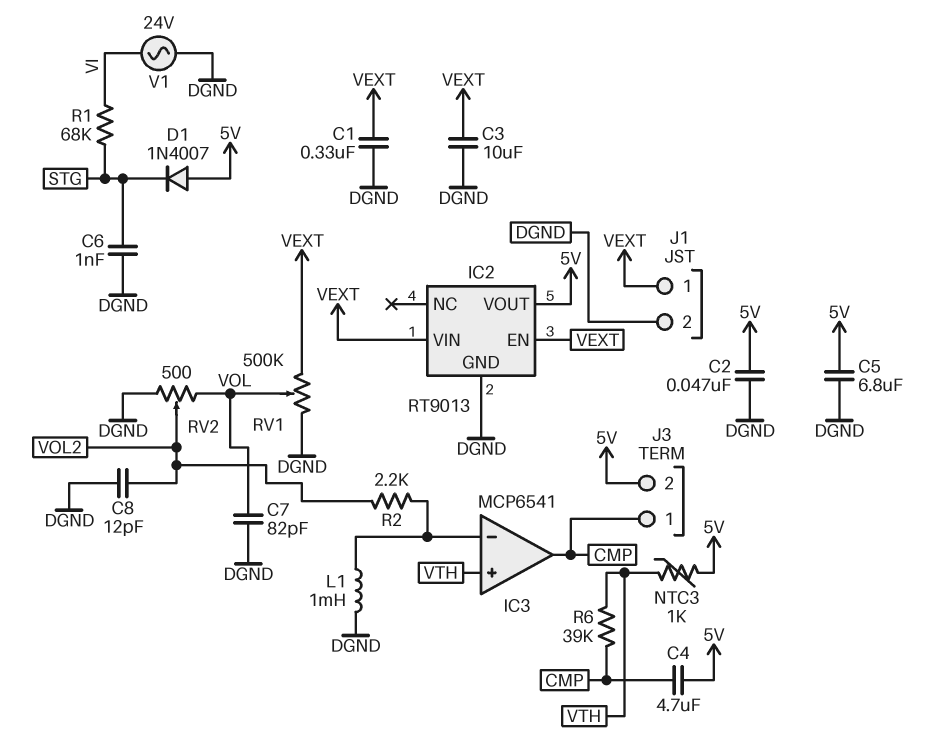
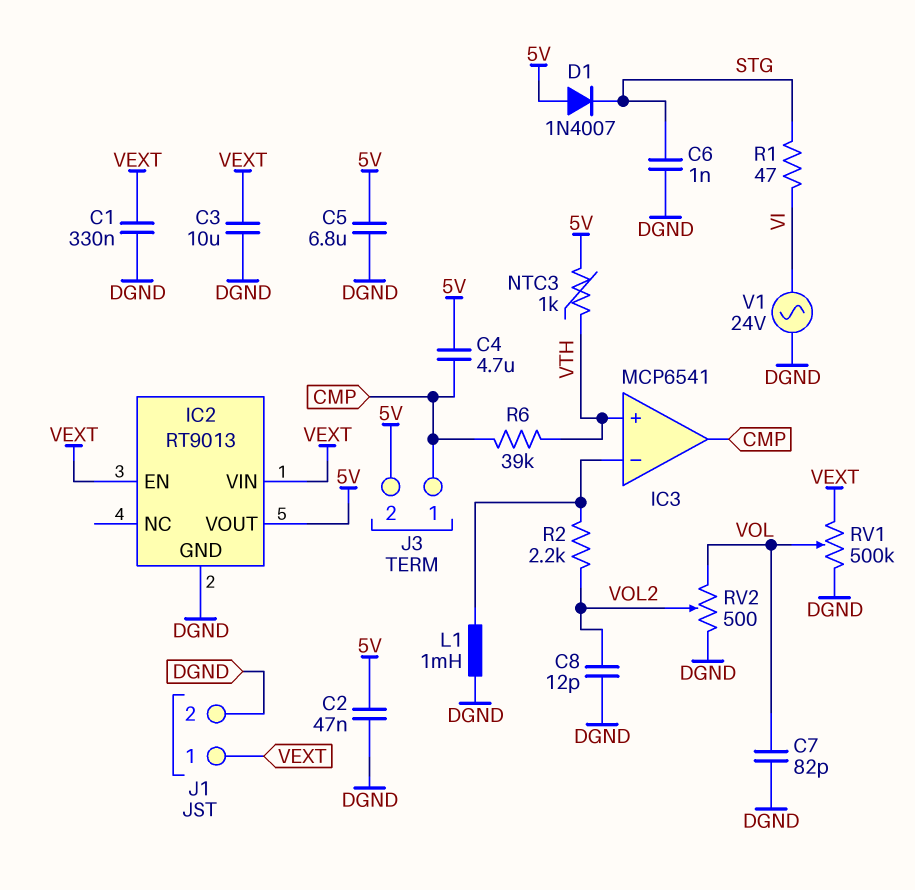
R1: 68k (STG, VI) -> 47 (STG, VI)

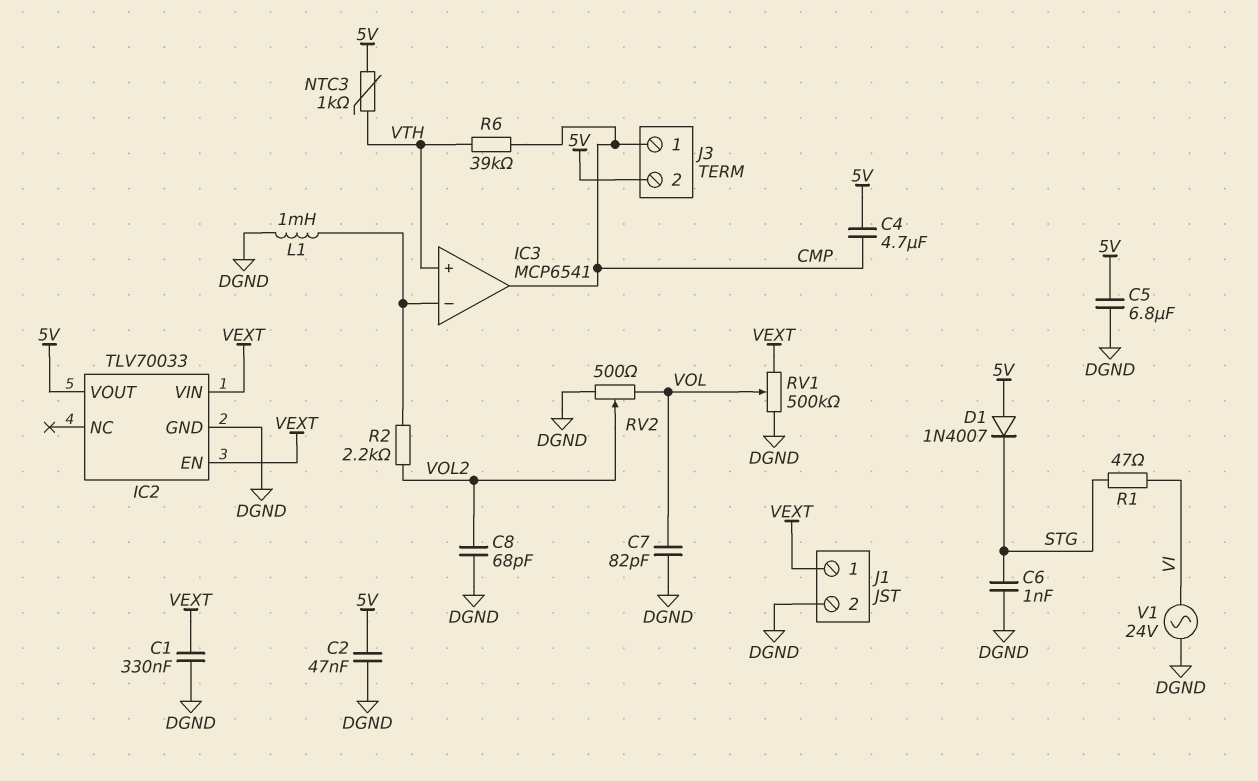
C3: 10uF (DGND, VEXT) -> none
C8: 12pF (DGND, VOL2) -> 68pF (DGND, VOL2)
IC2: RT9013 -> TLV70033

